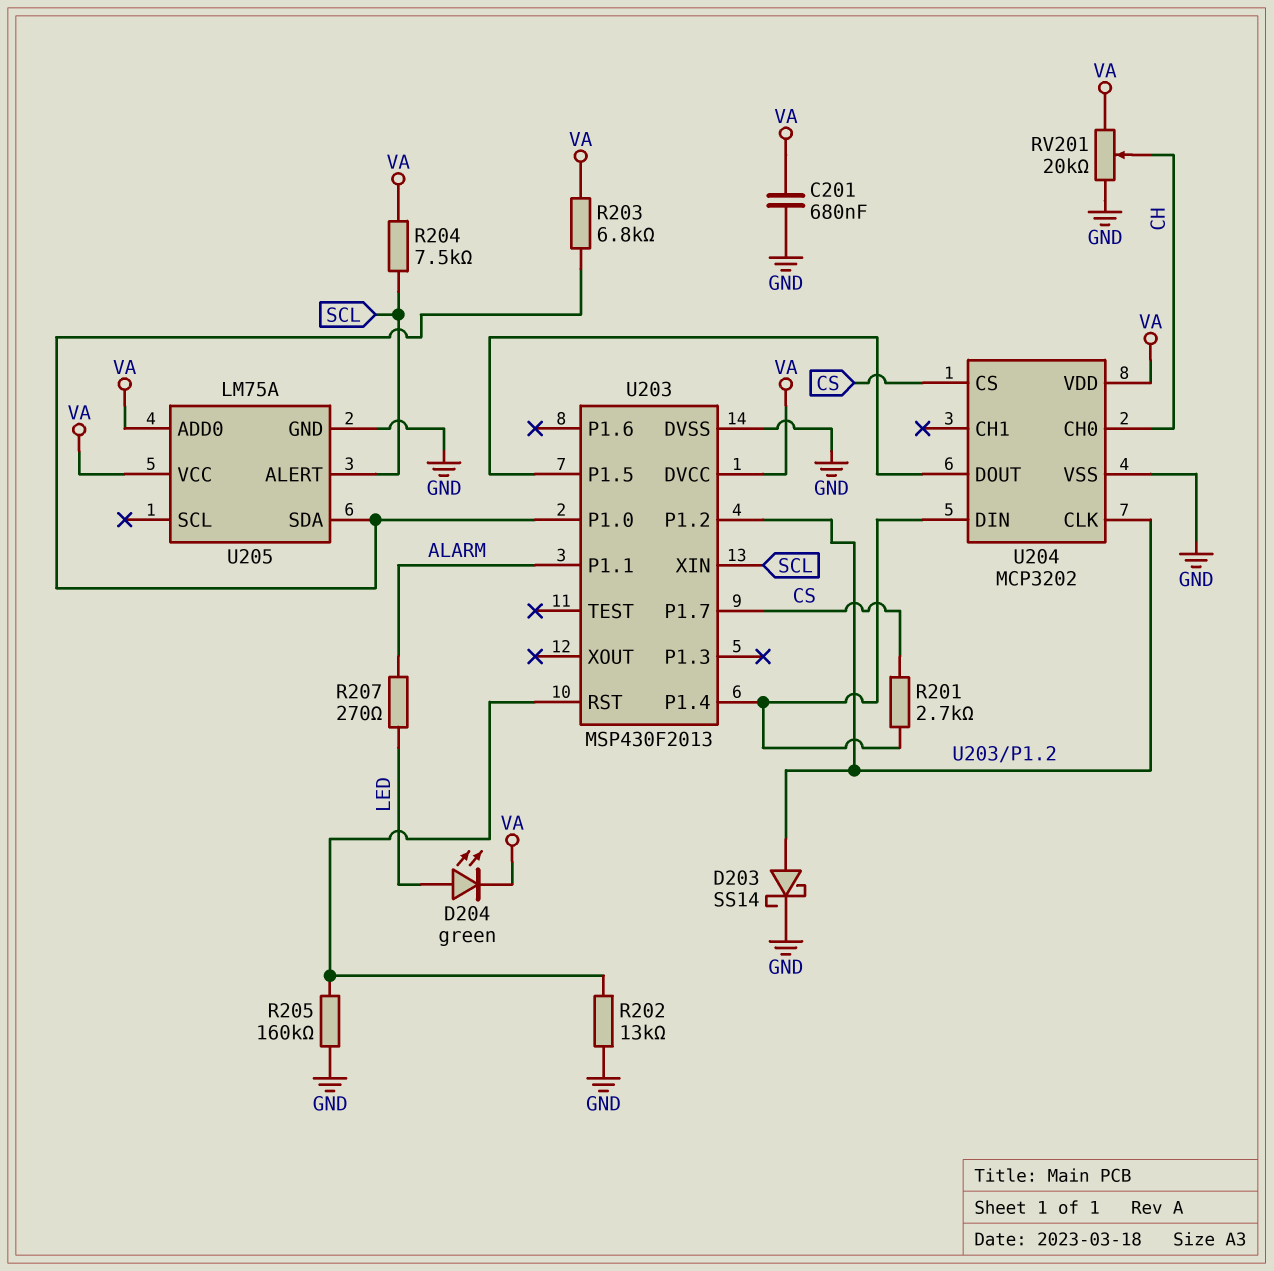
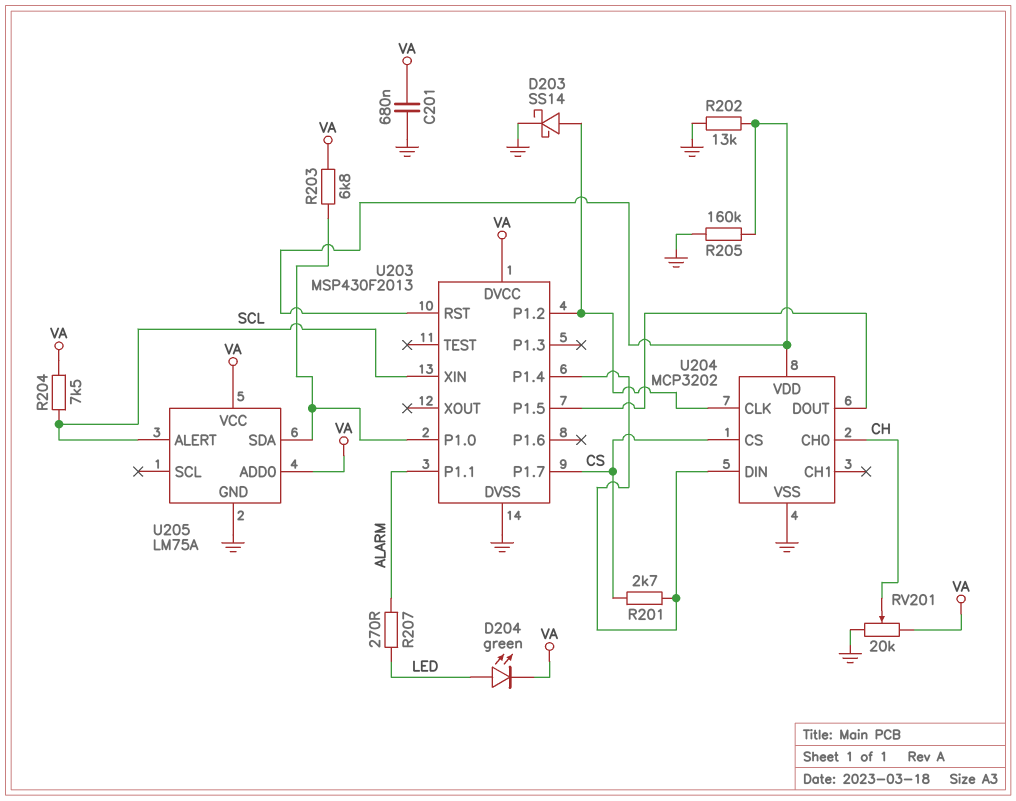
U204 pin VDD: VA -> U203/RST

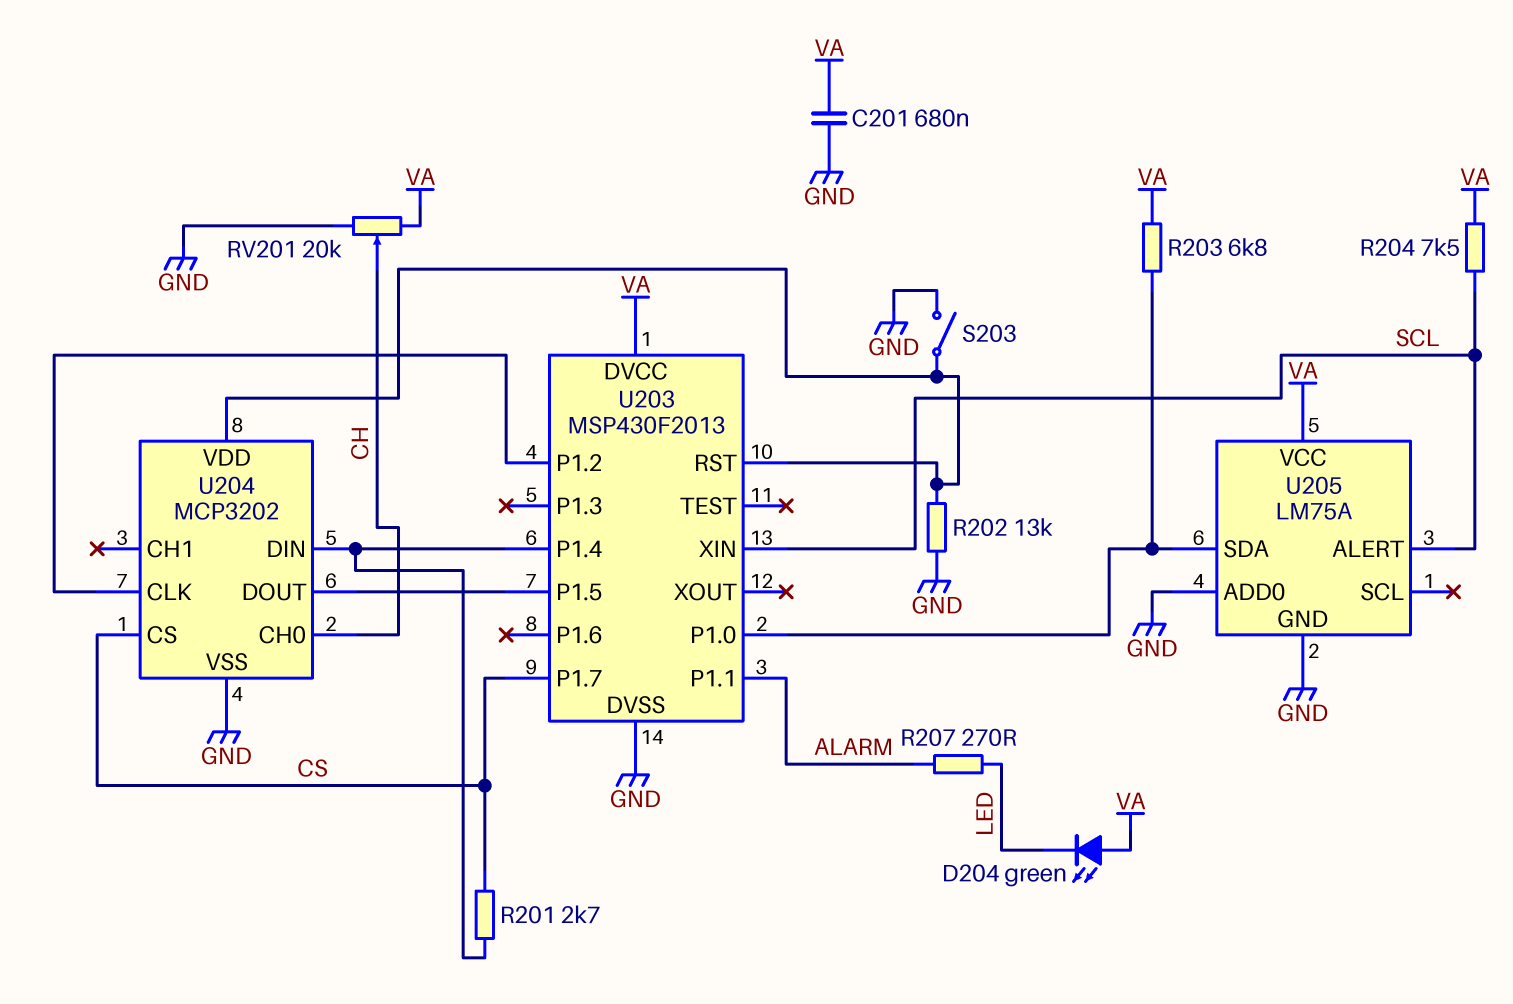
D203: schottky SS14 (A U203/P1.2, K GND) -> none
D204: LED green (A LED, K VA) -> LED green (A VA, K LED)
R205: 160k (GND, U203/RST) -> none
S203: none -> switch (GND, U203/RST)
U205 pin ADD0: VA -> GND

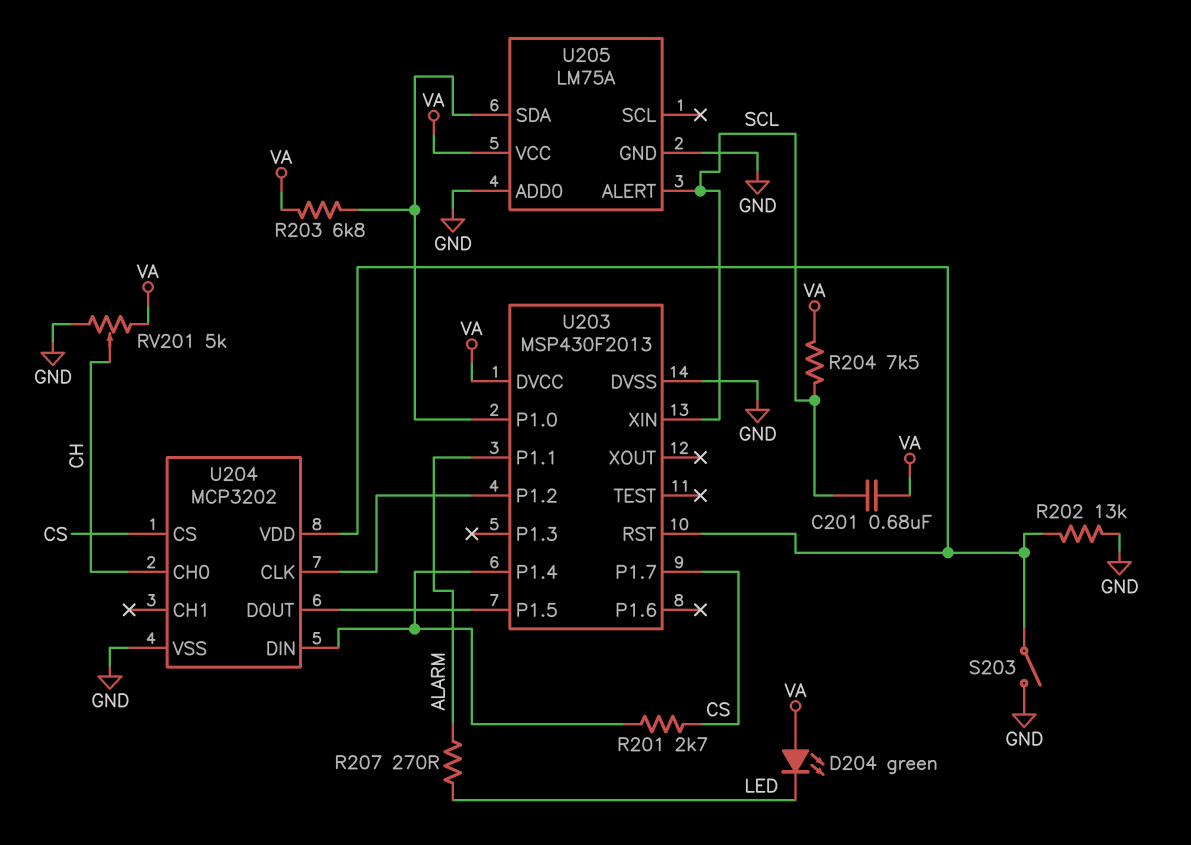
C201: 680nF (GND, VA) -> 680nF (SCL, VA)
RV201: 20k (GND, VA, wiper CH) -> 5k (GND, VA, wiper CH)

